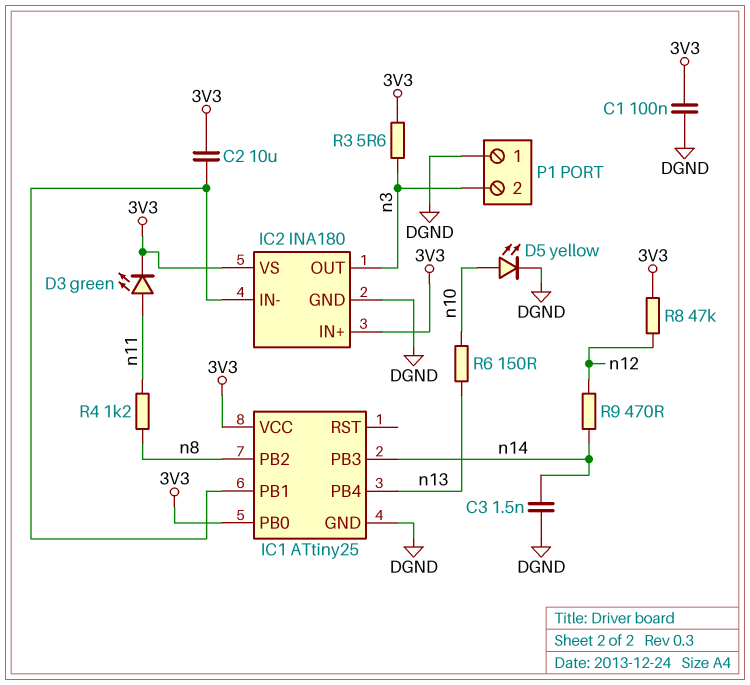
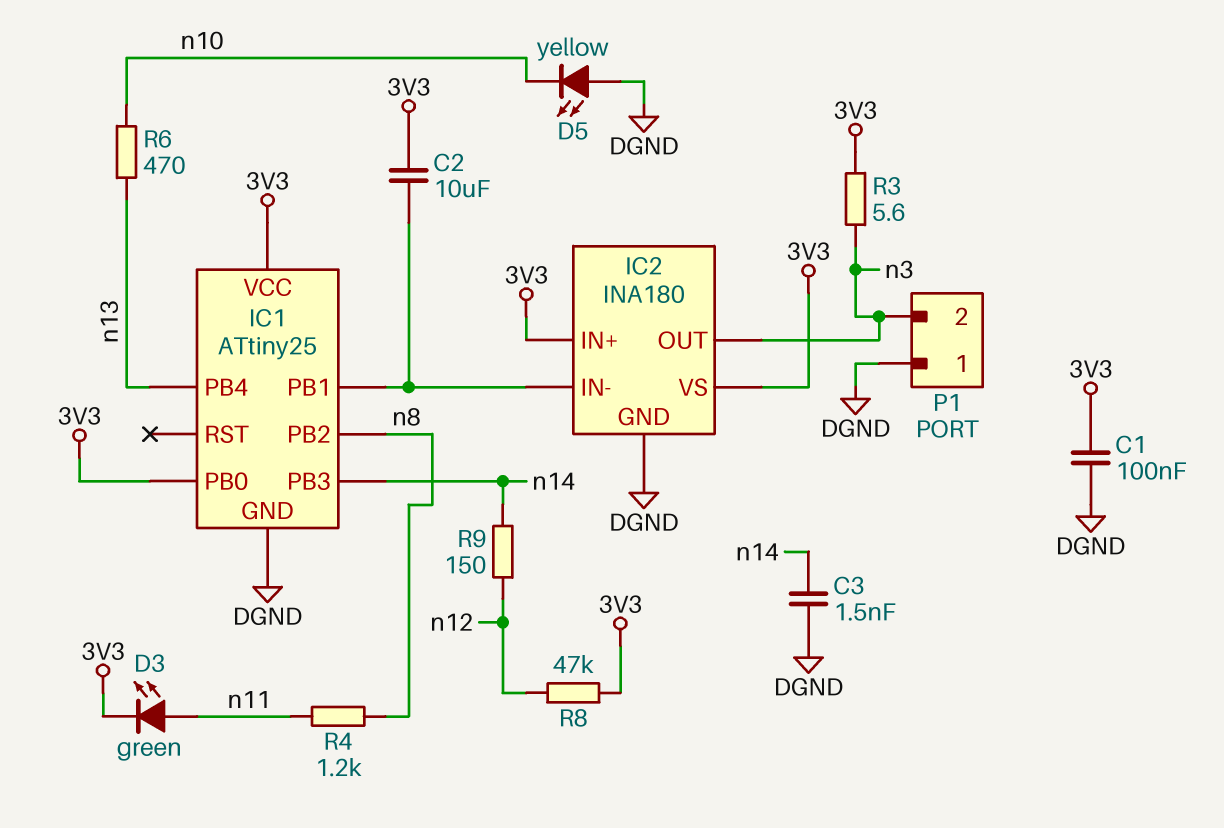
D5: LED yellow (A n10, K DGND) -> LED yellow (A DGND, K n10)
R6: 150 (n10, n13) -> 470 (n10, n13)
R9: 470 (n12, n14) -> 150 (n12, n14)

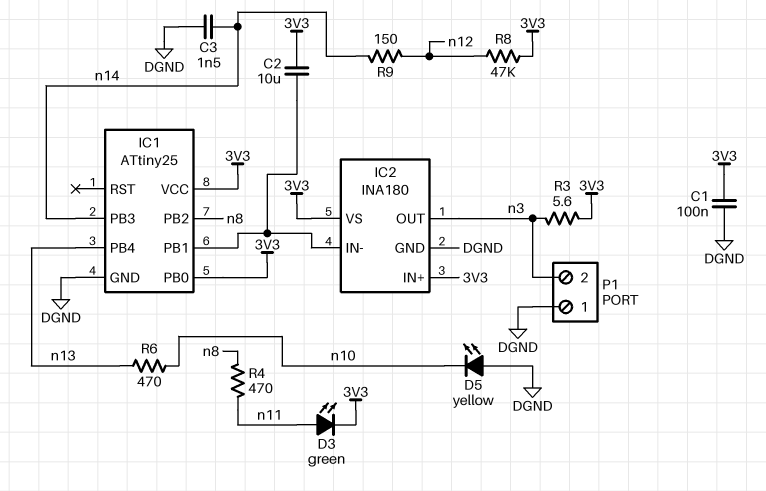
R4: 1.2k (n8, n11) -> 470 (n8, n11)

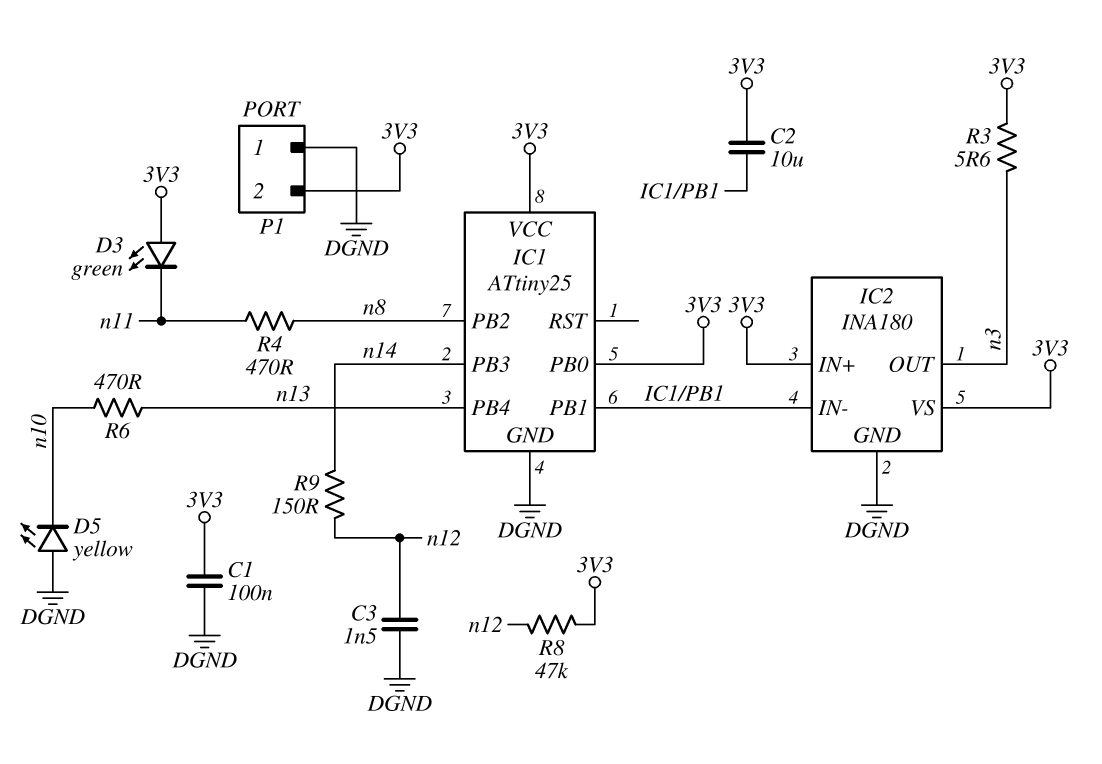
C3: 1.5nF (DGND, n14) -> 1.5nF (DGND, n12)
D3: LED green (A n11, K 3V3) -> LED green (A 3V3, K n11)
P1 pin 2: n3 -> 3V3

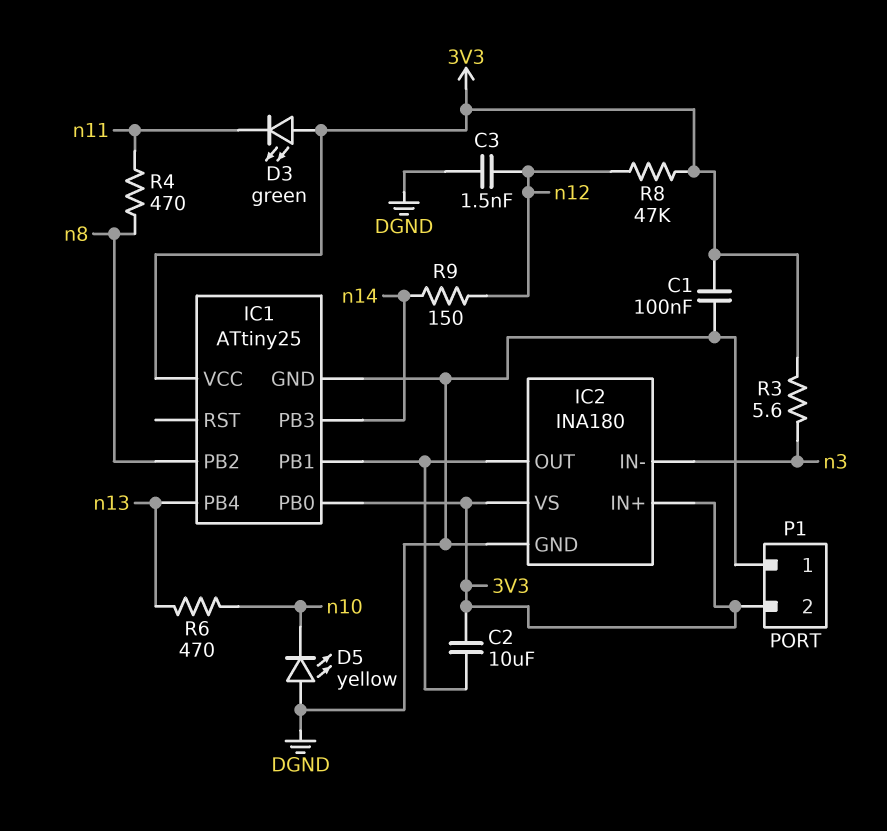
IC2 pin IN-: IC1/PB1 -> n3
IC2 pin OUT: n3 -> IC1/PB1

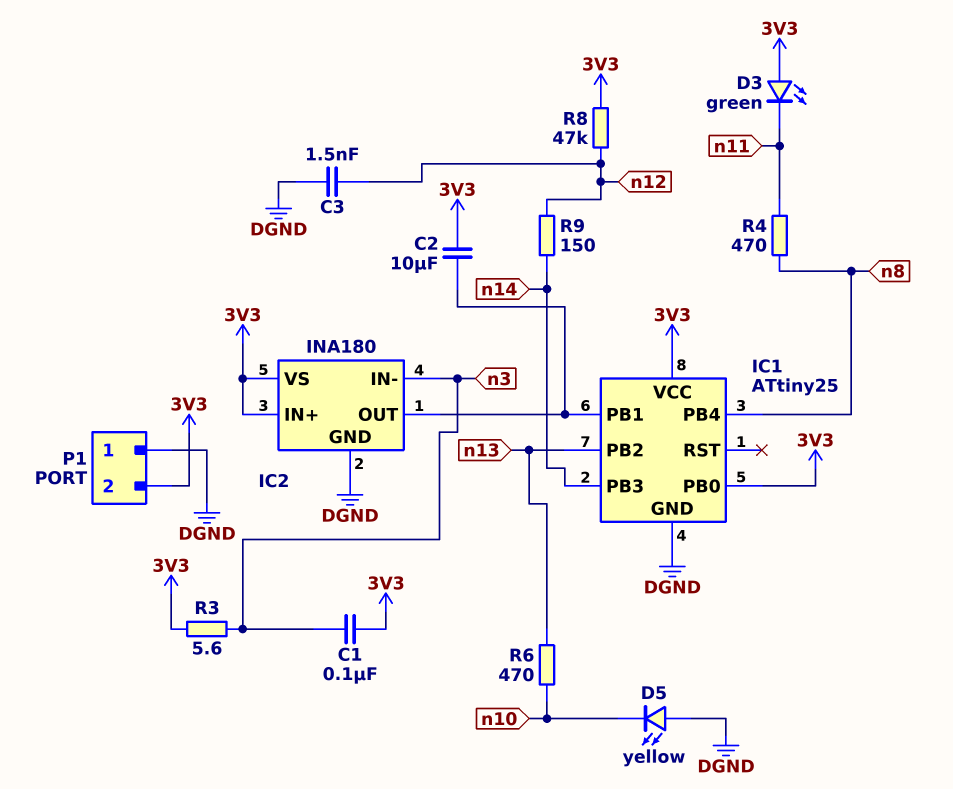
C1: 100nF (3V3, DGND) -> 100nF (3V3, n3)
IC1 pin PB2: n8 -> n13
IC1 pin PB4: n13 -> n8

